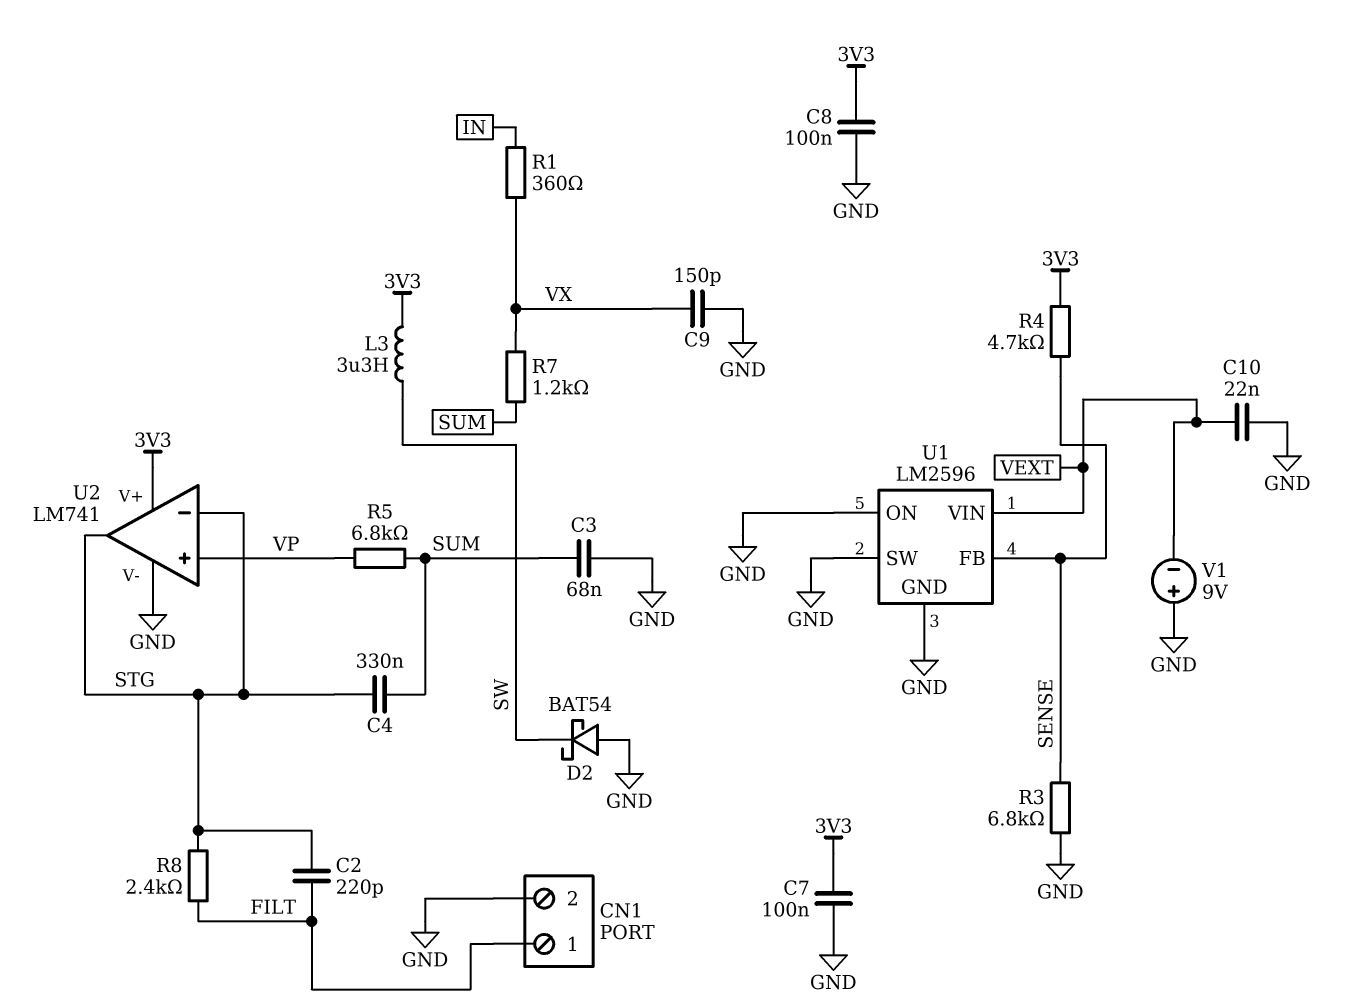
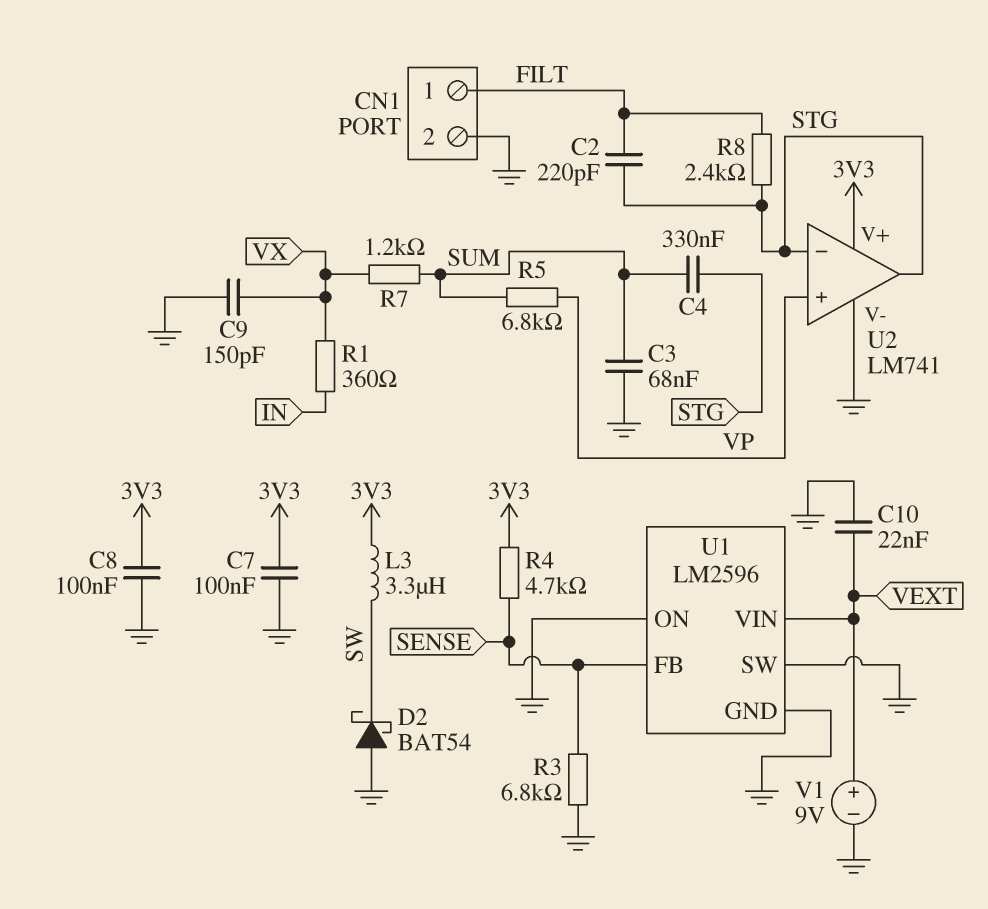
V1: 9V (plus GND, minus VEXT) -> 9V (plus VEXT, minus GND)

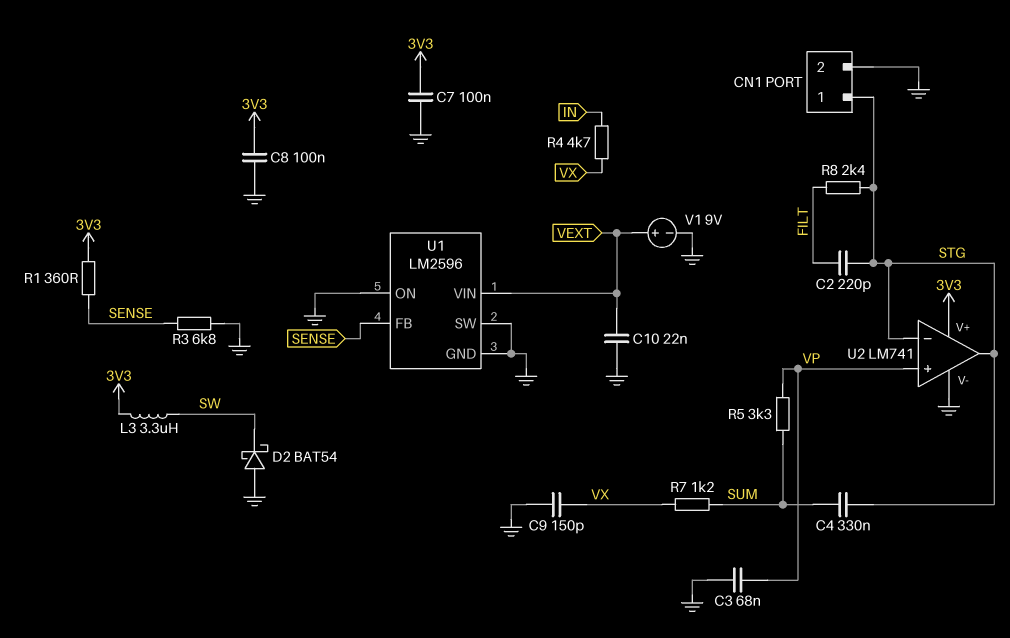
C3: 68nF (GND, SUM) -> 68nF (GND, VP)
CN1 pin 1: FILT -> STG
R1: 360 (IN, VX) -> 360 (3V3, SENSE)
R4: 4.7k (3V3, SENSE) -> 4.7k (IN, VX)
R5: 6.8k (SUM, VP) -> 3.3k (SUM, VP)

